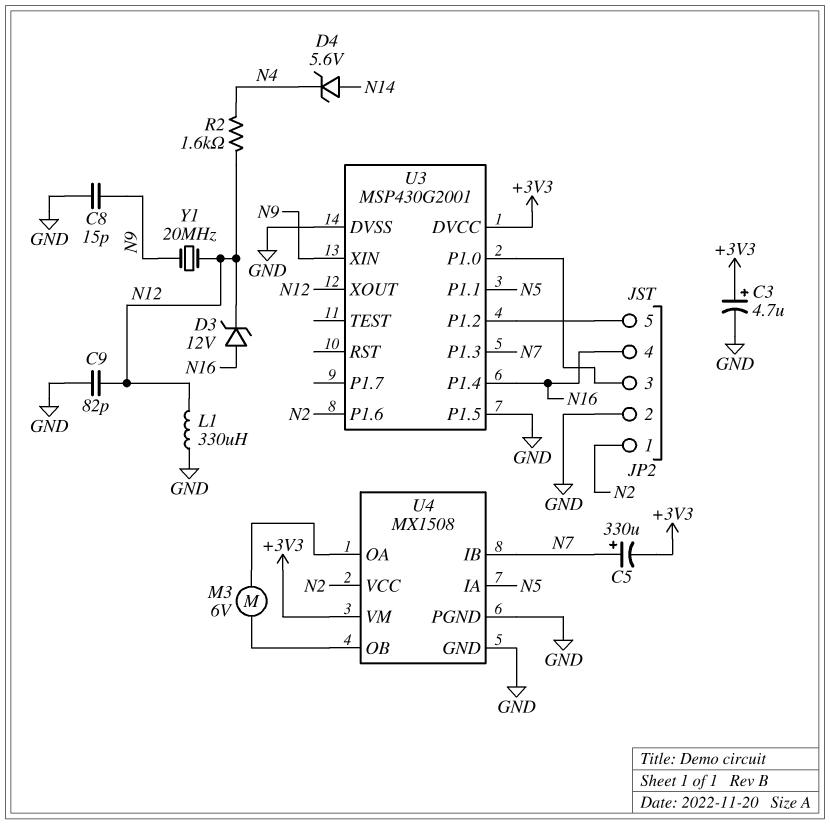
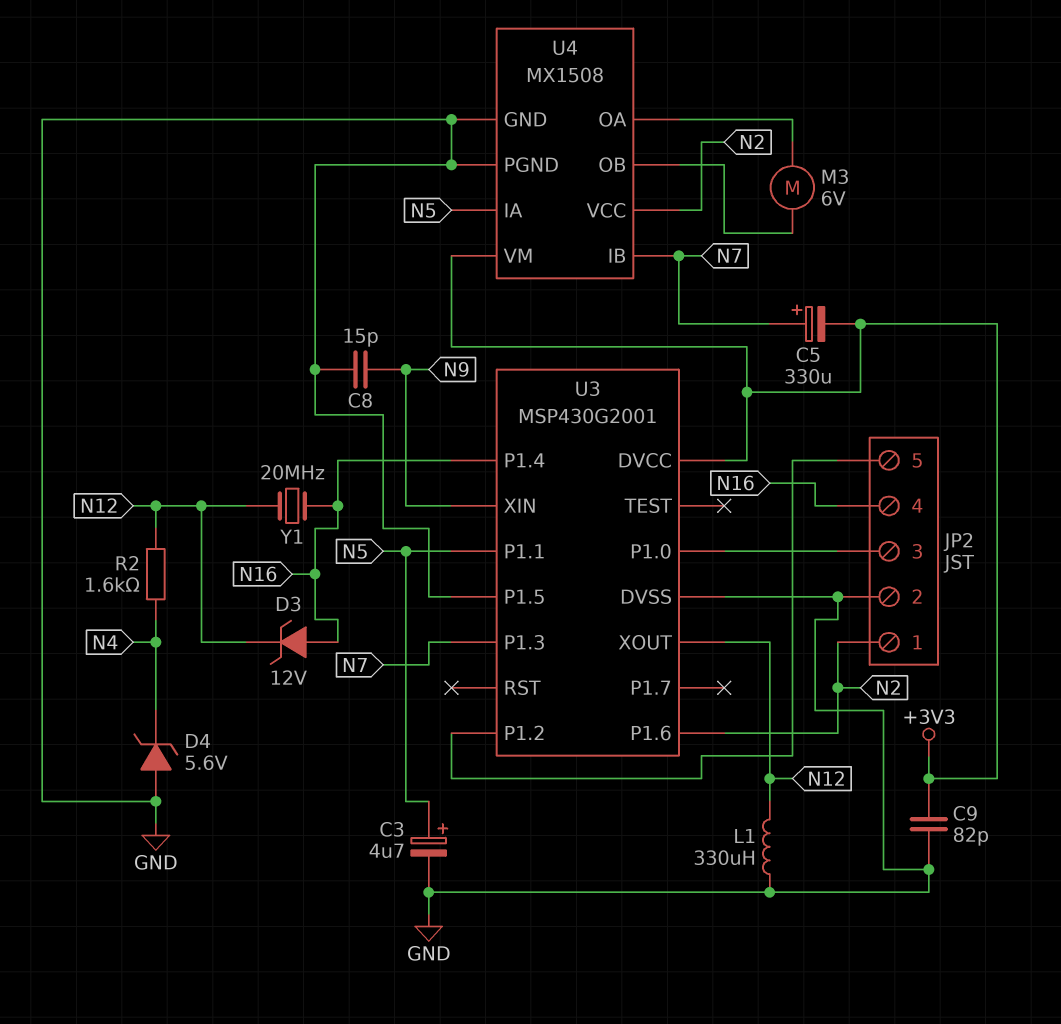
C3: 4.7uF (plus +3V3, minus GND) -> 4.7uF (plus N5, minus GND)
C9: 82pF (GND, N12) -> 82pF (+3V3, GND)
D4: zener 5.6V (A N14, K N4) -> zener 5.6V (A GND, K N4)
Y1: 20MHz (N9, N12) -> 20MHz (N12, N16)

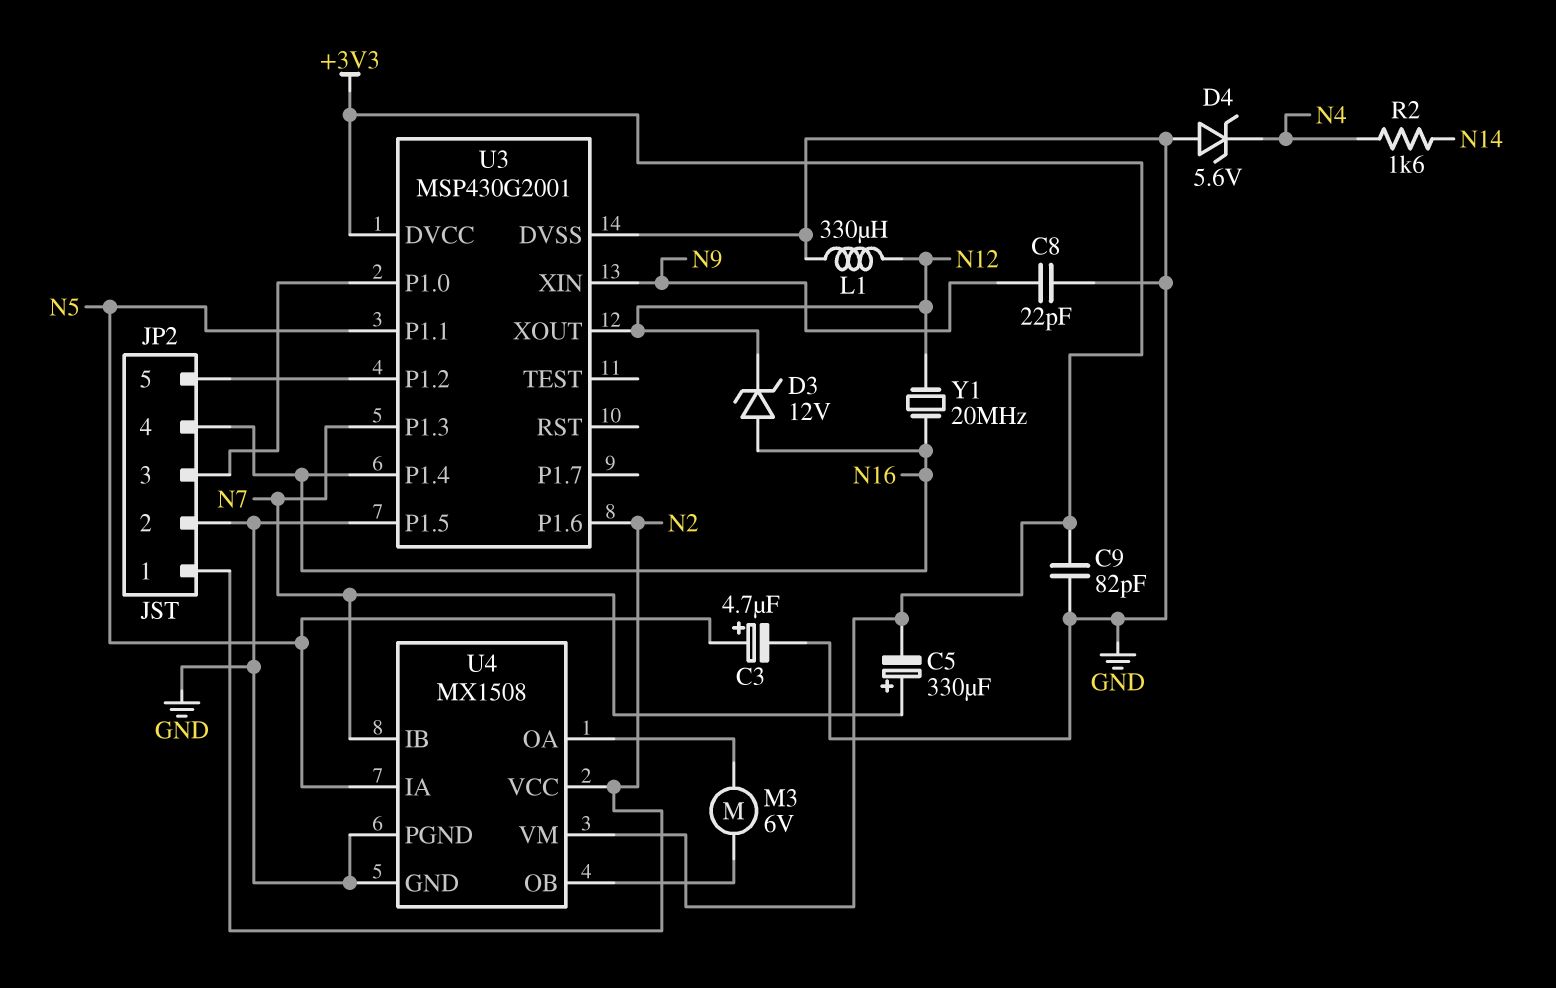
C8: 15pF (GND, N9) -> 22pF (GND, N9)
R2: 1.6k (N4, N12) -> 1.6k (N4, N14)

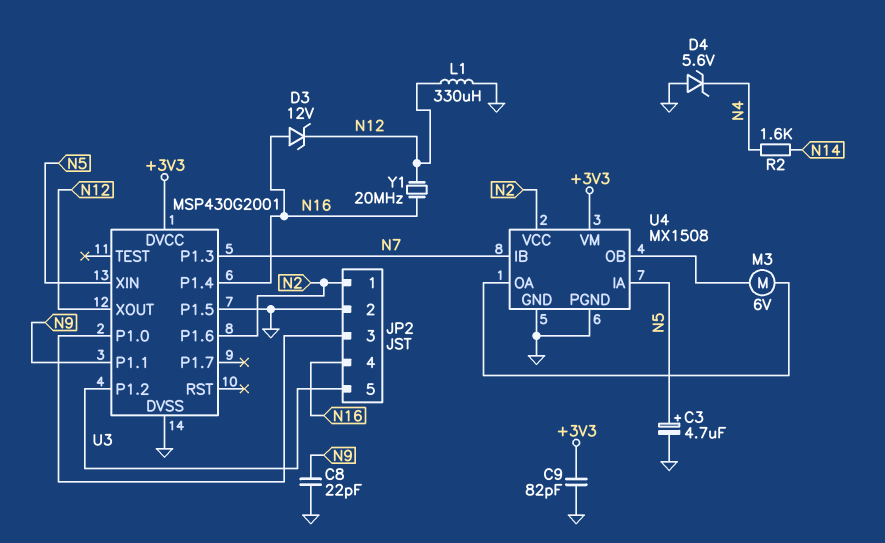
C5: 330uF (plus N7, minus +3V3) -> none
U3 pin P1.1: N5 -> N9
U3 pin XIN: N9 -> N5

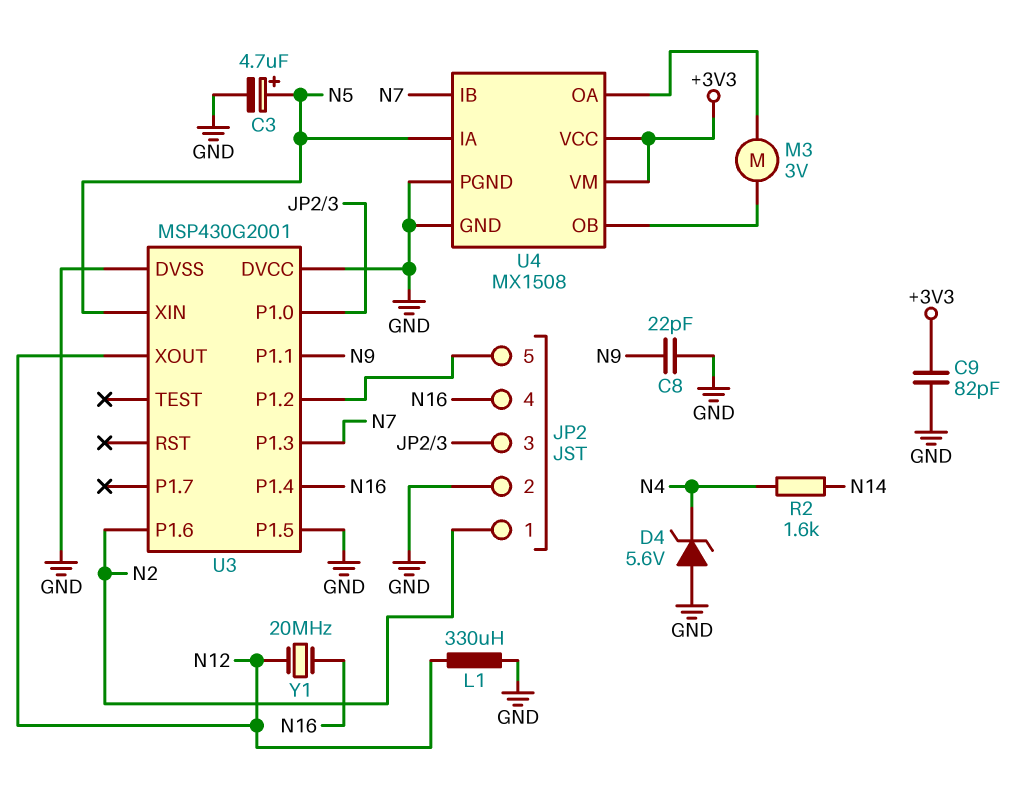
D3: zener 12V (A N16, K N12) -> none
M3: motor 6V (U4/OA, U4/OB) -> motor 3V (U4/OA, U4/OB)
U3 pin DVCC: +3V3 -> GND
U4 pin VCC: N2 -> +3V3

